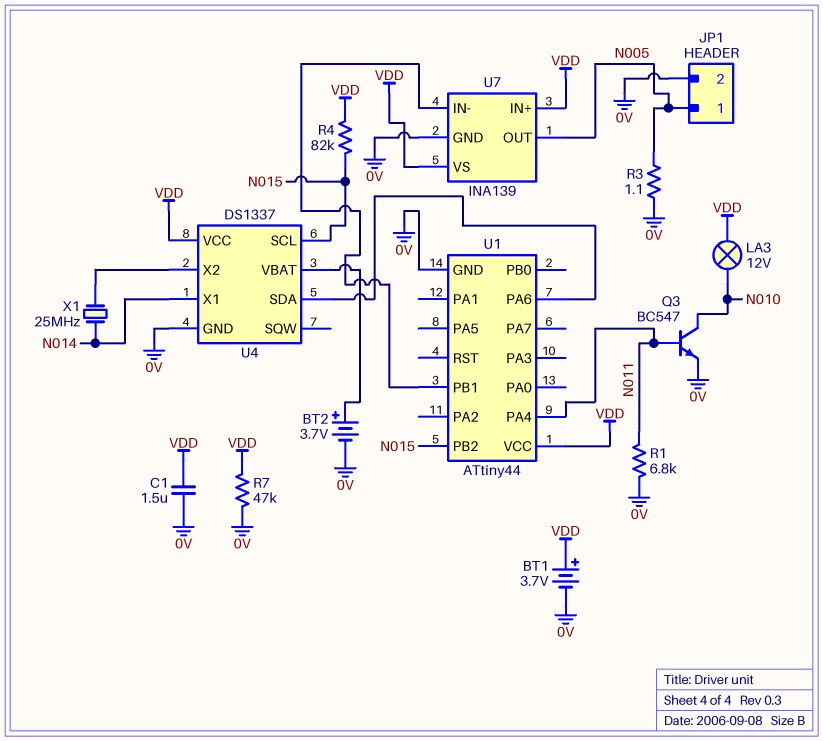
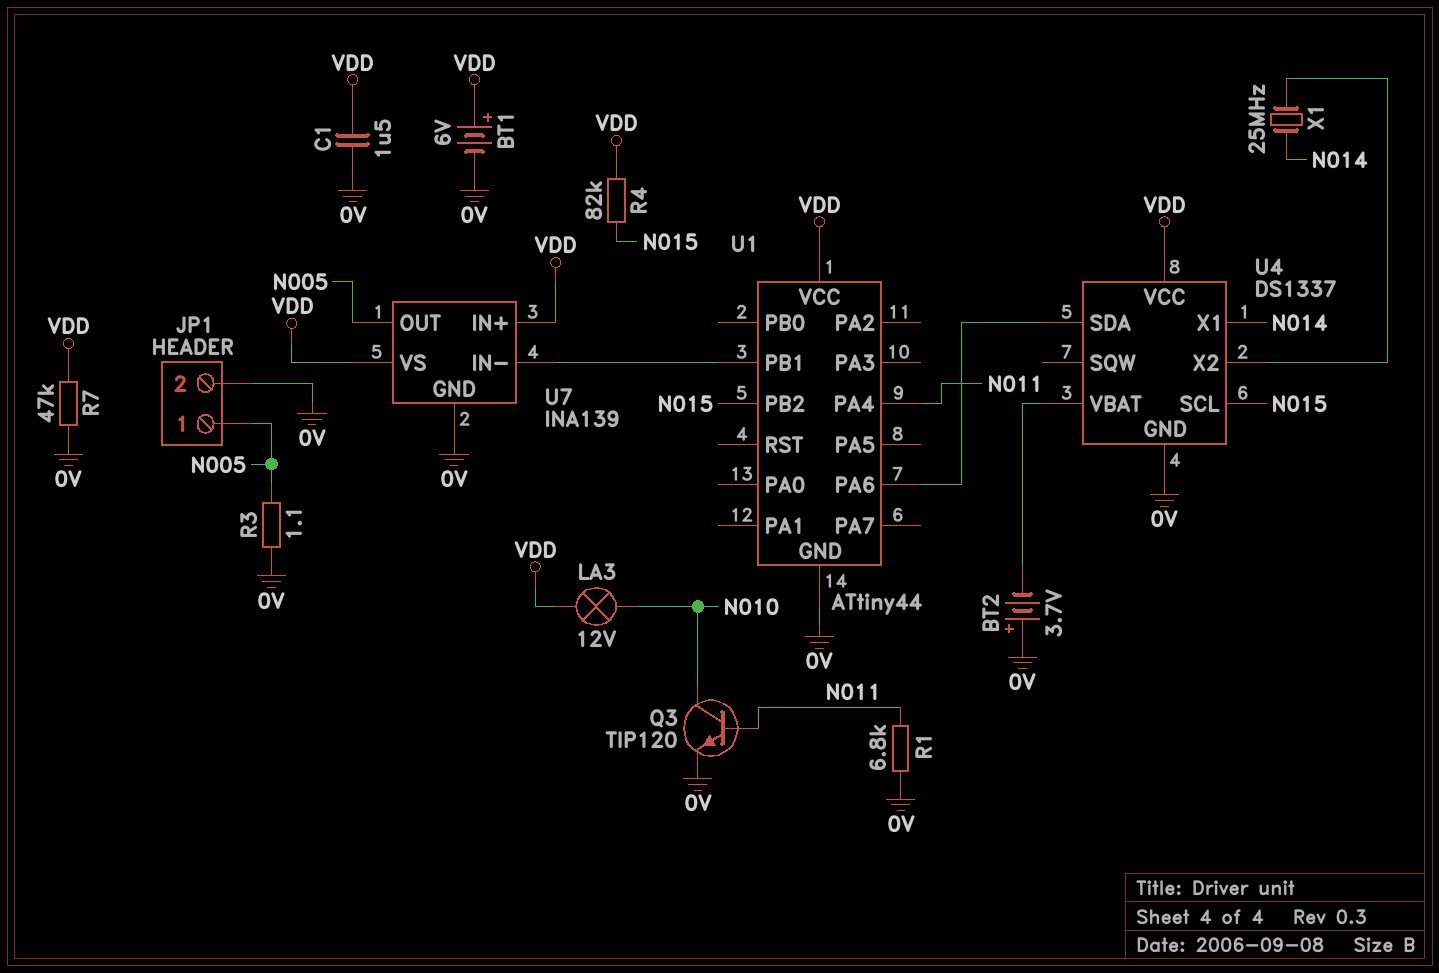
BT1: 3.7V (plus VDD, minus 0V) -> 6V (plus VDD, minus 0V)
BT2: 3.7V (plus U4/VBAT, minus 0V) -> 3.7V (plus 0V, minus U4/VBAT)
Q3: NPN BC547 (B N011, C N010, E 0V) -> NPN TIP120 (B N011, C N010, E 0V)

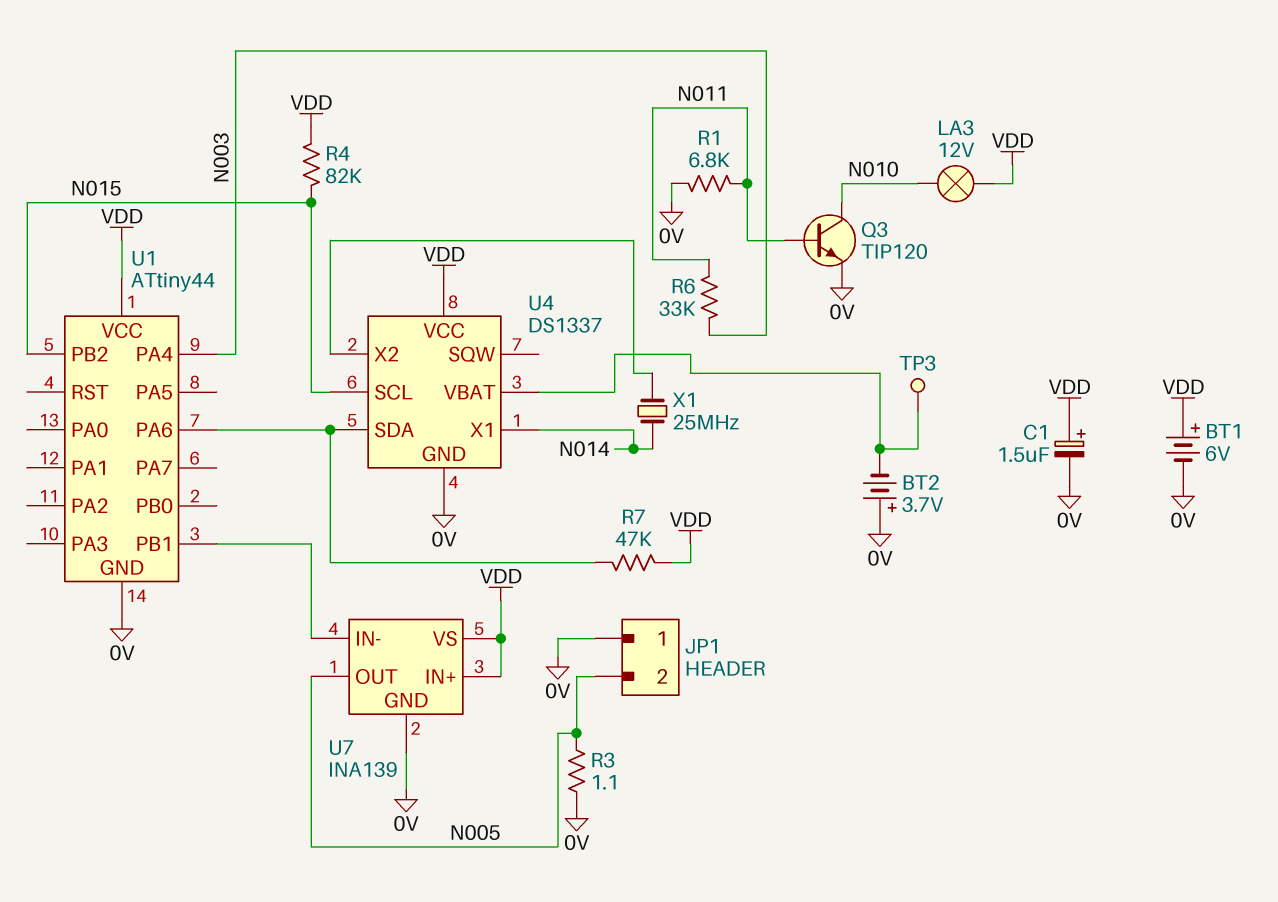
C1: 1.5uF (0V, VDD) -> 1.5uF (plus VDD, minus 0V)
JP1 pin 1: N005 -> 0V
JP1 pin 2: 0V -> N005
R6: none -> 33k (N003, N011)
R7: 47k (0V, VDD) -> 47k (U1/PA6, VDD)
TP3: none -> test point (U4/VBAT)
U1 pin PA4: N011 -> N003

